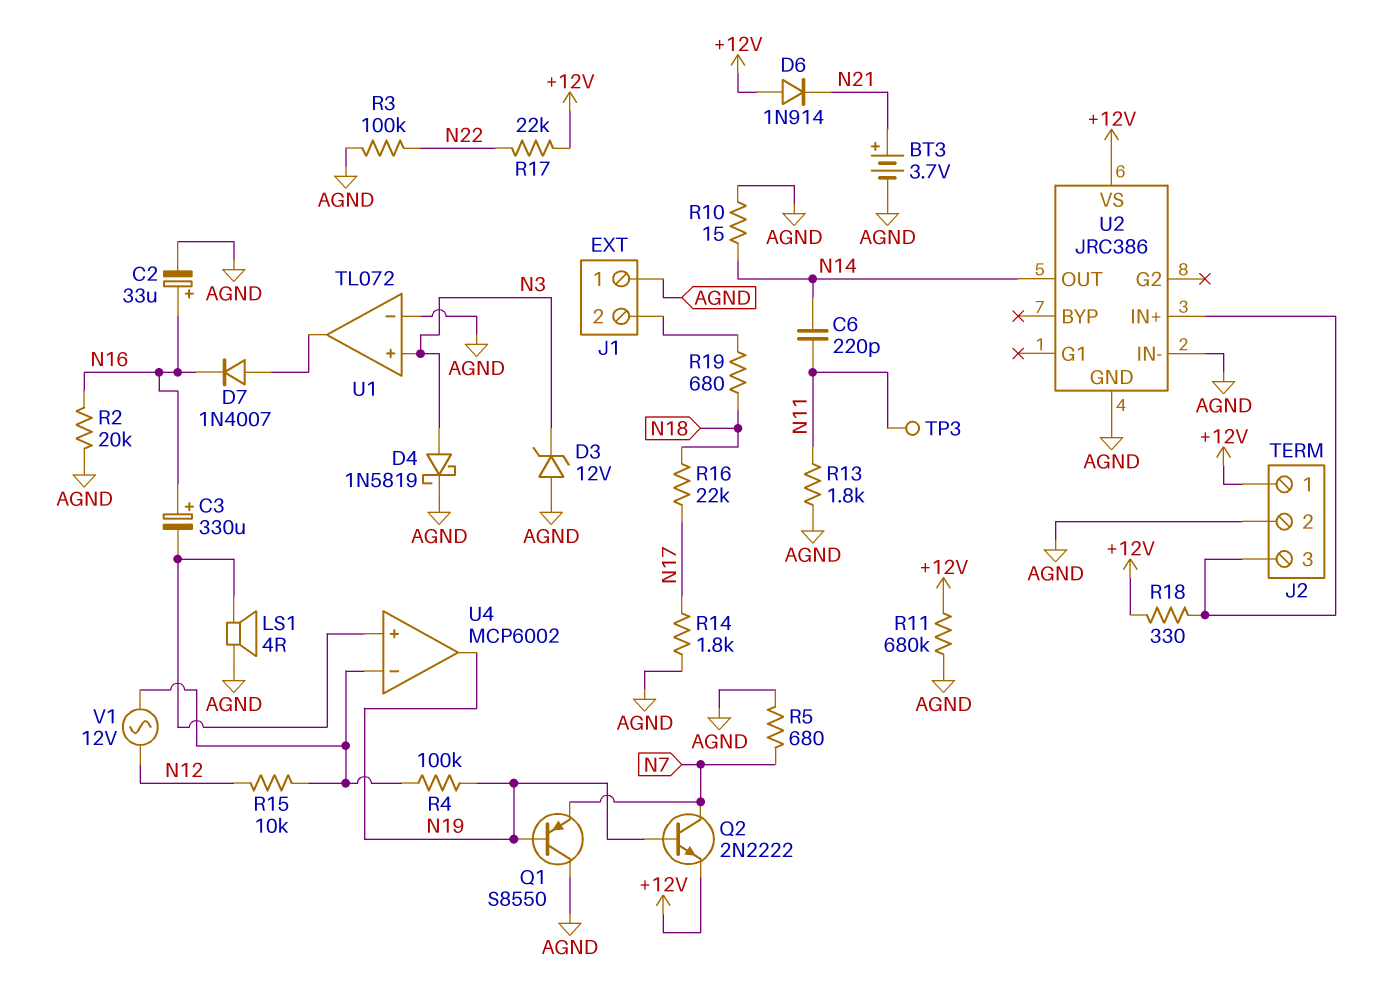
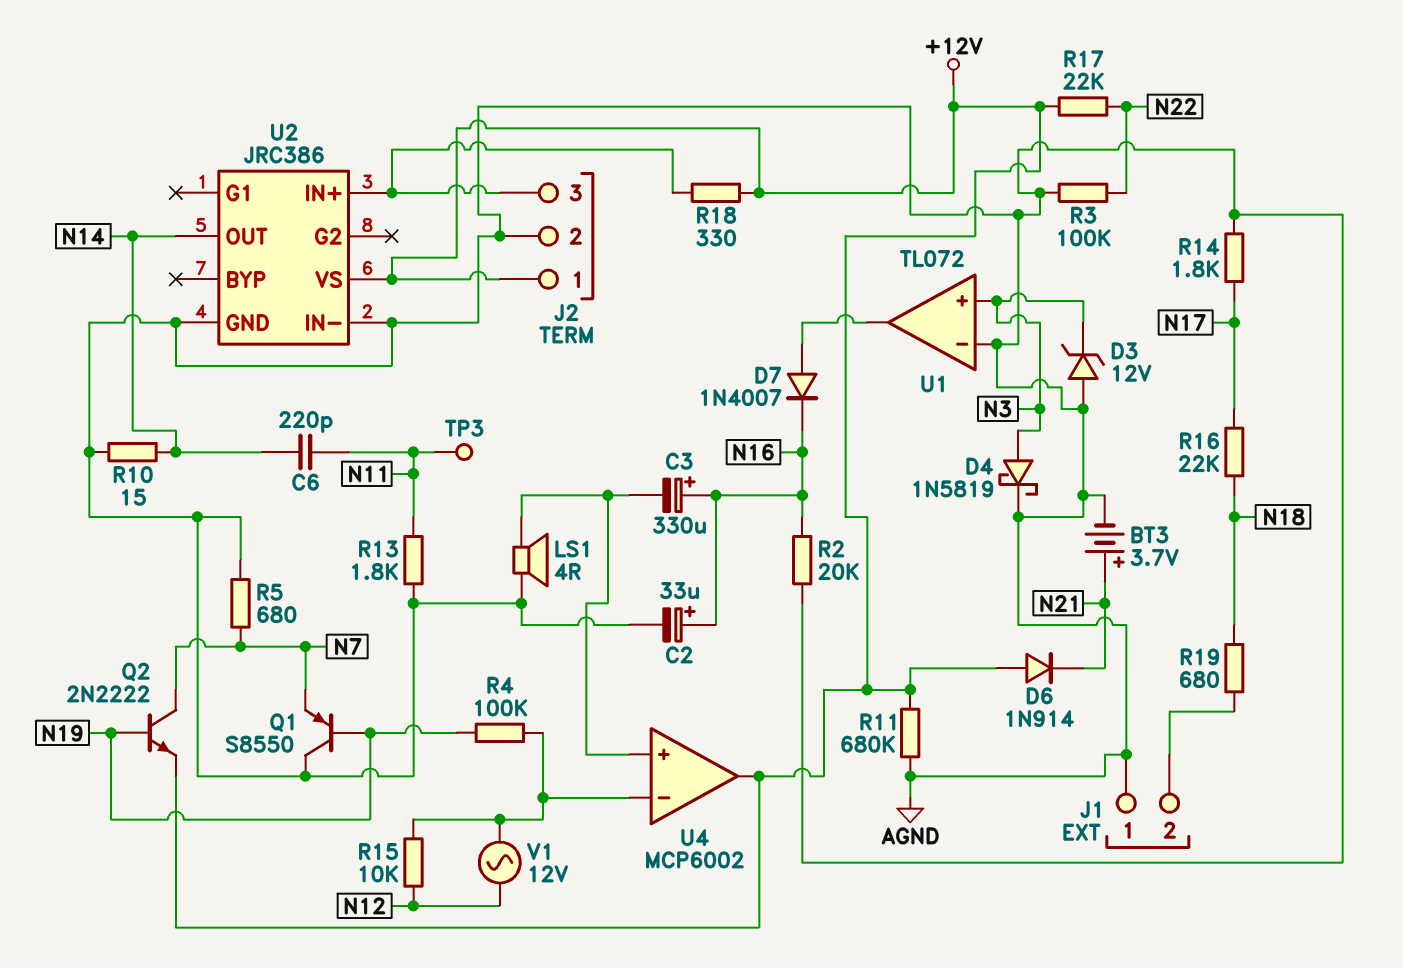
U4 pin out: N19 -> +12V

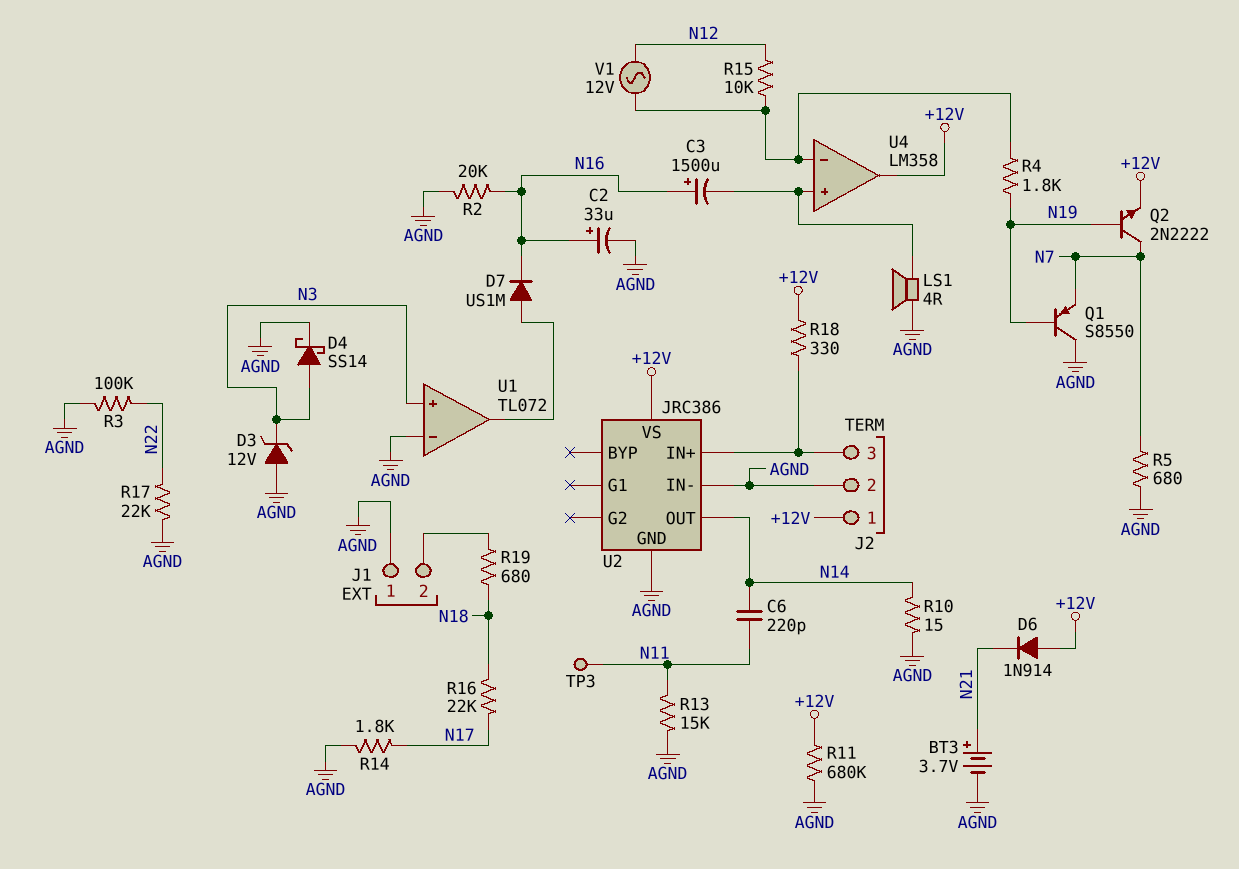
C3: 330uF (plus N16, minus U4/in+) -> 1500uF (plus N16, minus U4/in+)
D4: schottky 1N5819 (A N3, K AGND) -> schottky SS14 (A N3, K AGND)
D7: diode 1N4007 (A U1/out, K N16) -> diode US1M (A U1/out, K N16)
R4: 100k (N19, U4/in-) -> 1.8k (N19, U4/in-)
R13: 1.8k (AGND, N11) -> 15k (AGND, N11)
R17: 22k (+12V, N22) -> 22k (AGND, N22)
U4: MCP6002 -> LM358

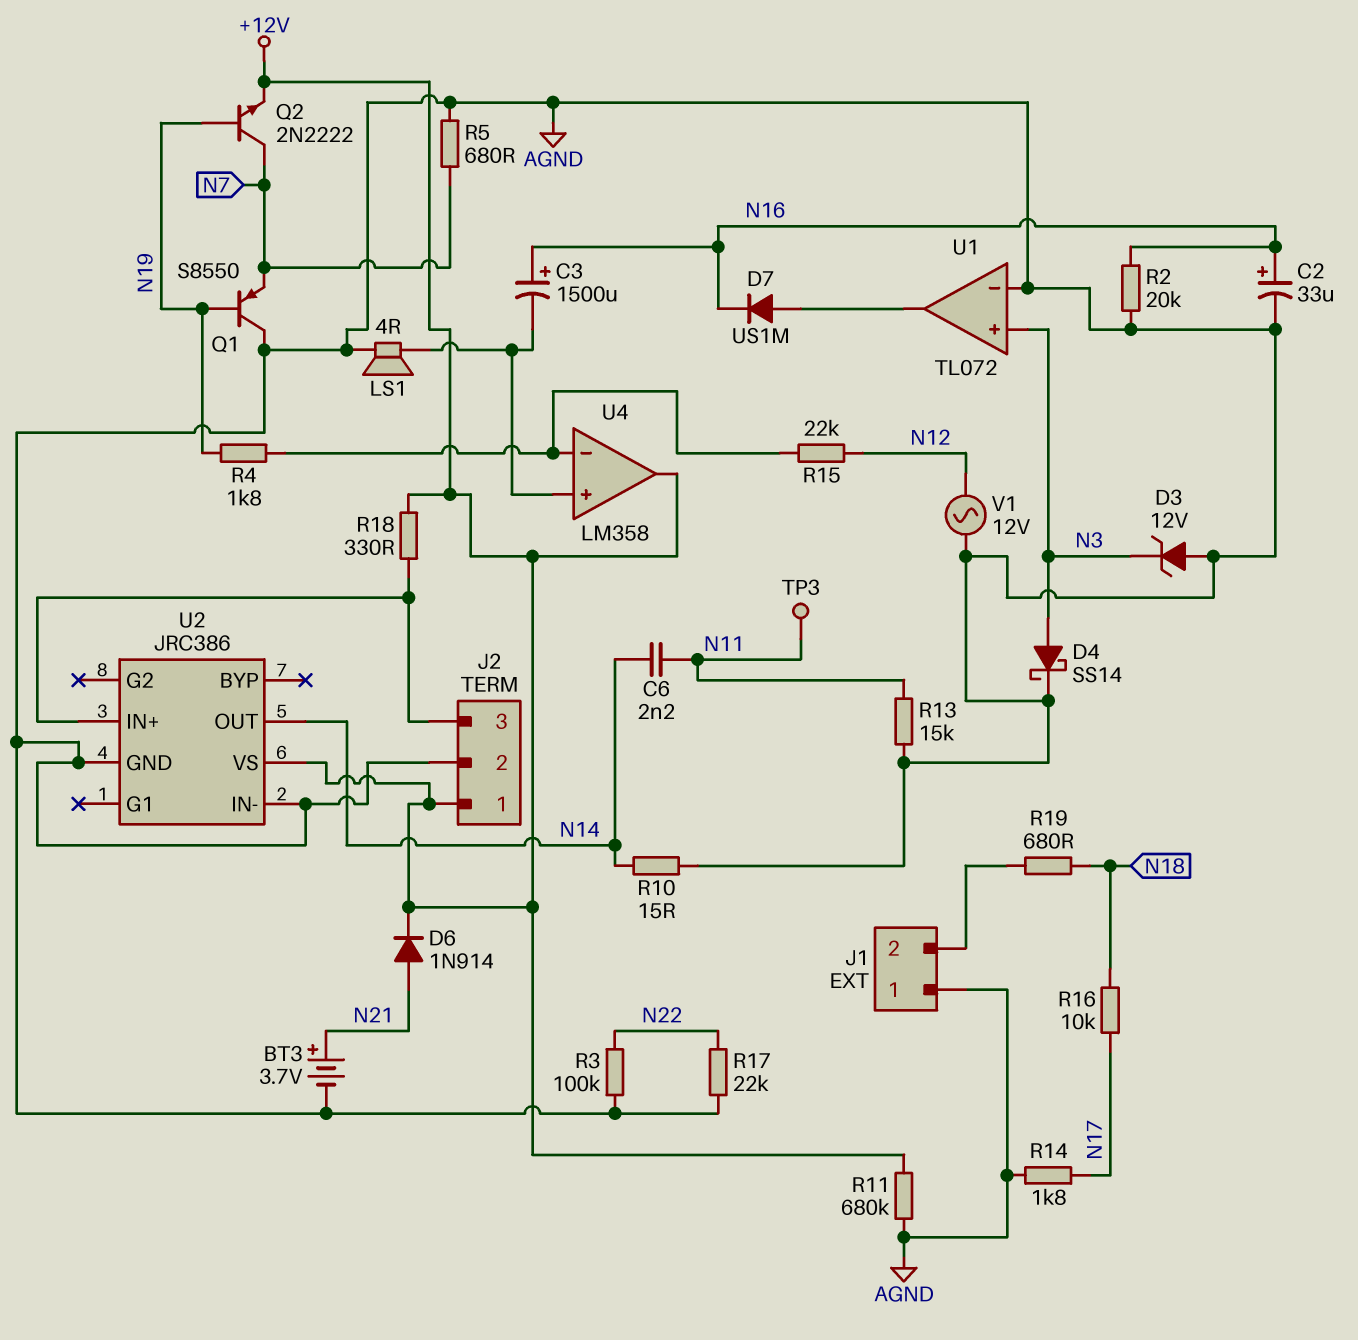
C6: 220pF (N11, N14) -> 2.2nF (N11, N14)
D6: diode 1N914 (A +12V, K N21) -> diode 1N914 (A N21, K +12V)
R15: 10k (N12, U4/in-) -> 22k (N12, U4/in-)
R16: 22k (N17, N18) -> 10k (N17, N18)
V1: AC 12V (N12, U4/in-) -> AC 12V (AGND, N12)

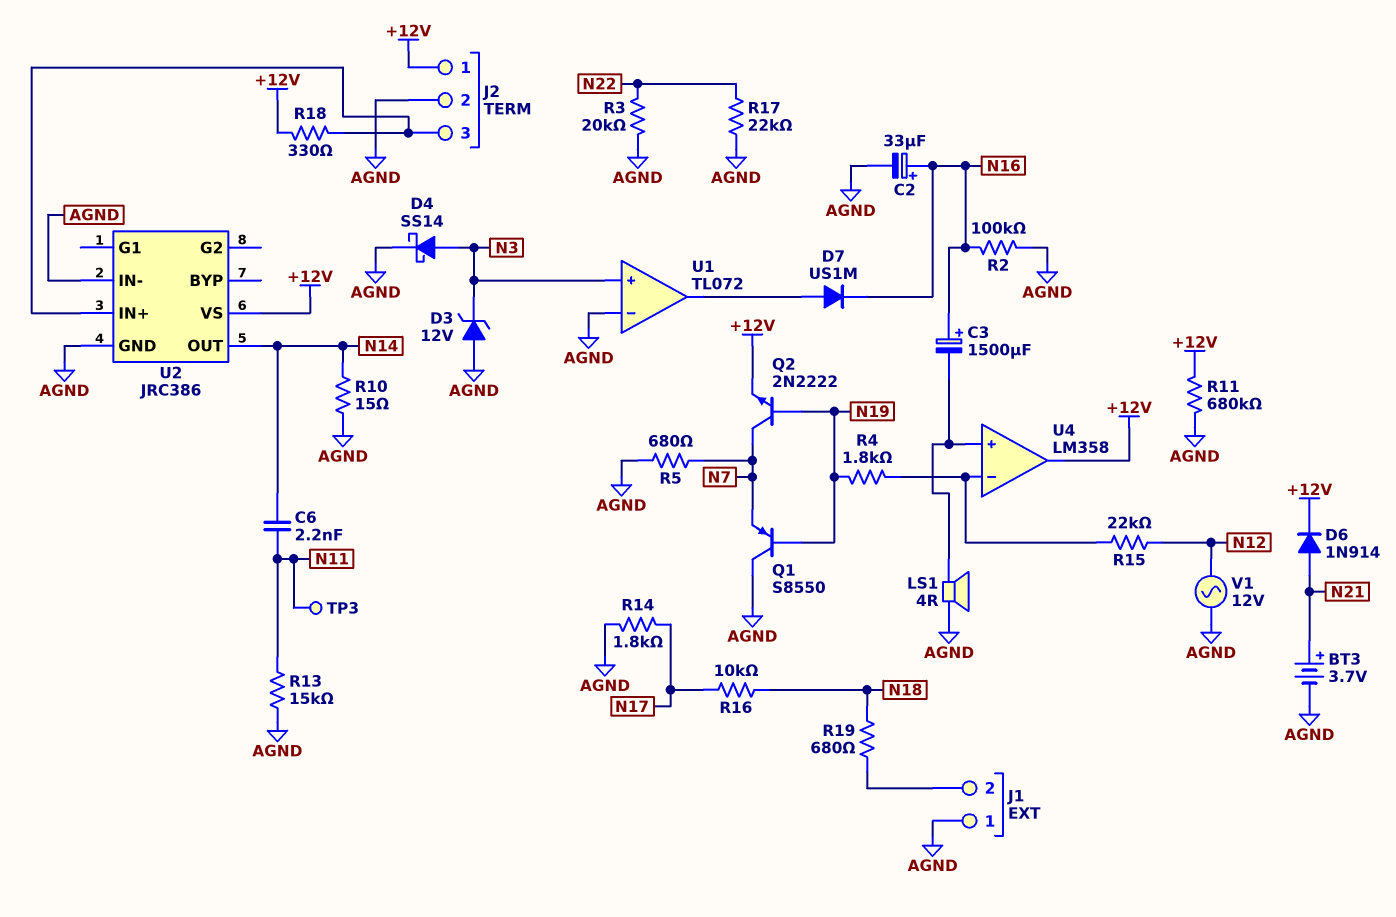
R2: 20k (AGND, N16) -> 100k (AGND, N16)
R3: 100k (AGND, N22) -> 20k (AGND, N22)

